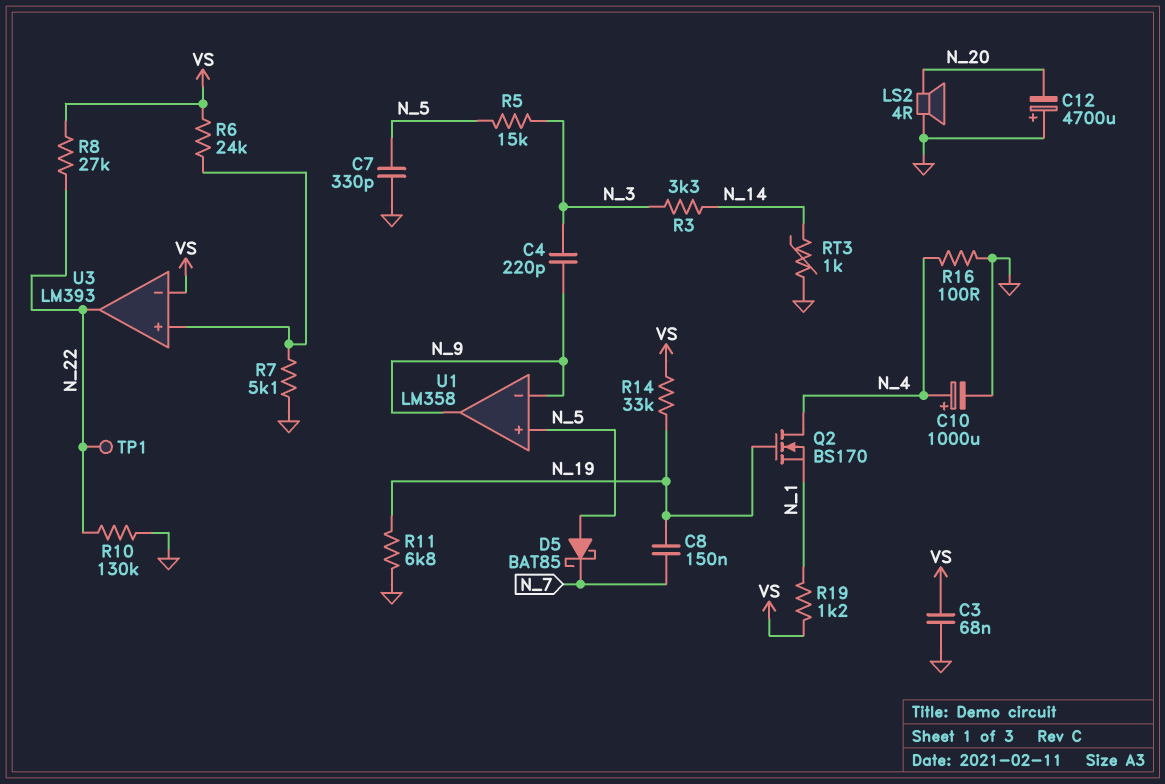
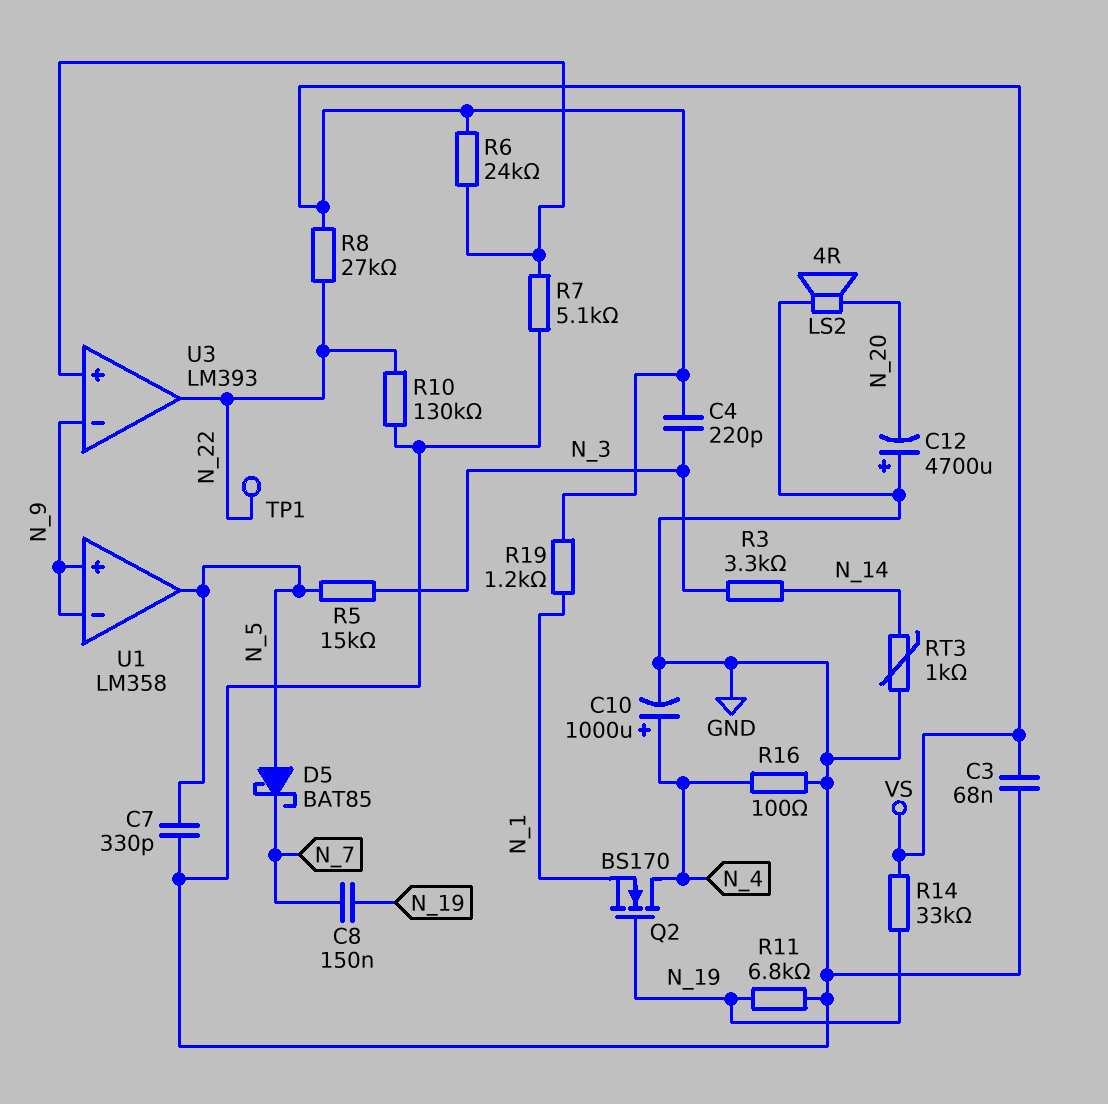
C4: 220pF (N_3, N_9) -> 220pF (N_3, VS)
U1 pin in+: N_5 -> N_9
U1 pin out: N_9 -> N_5
U3 pin in-: VS -> N_9

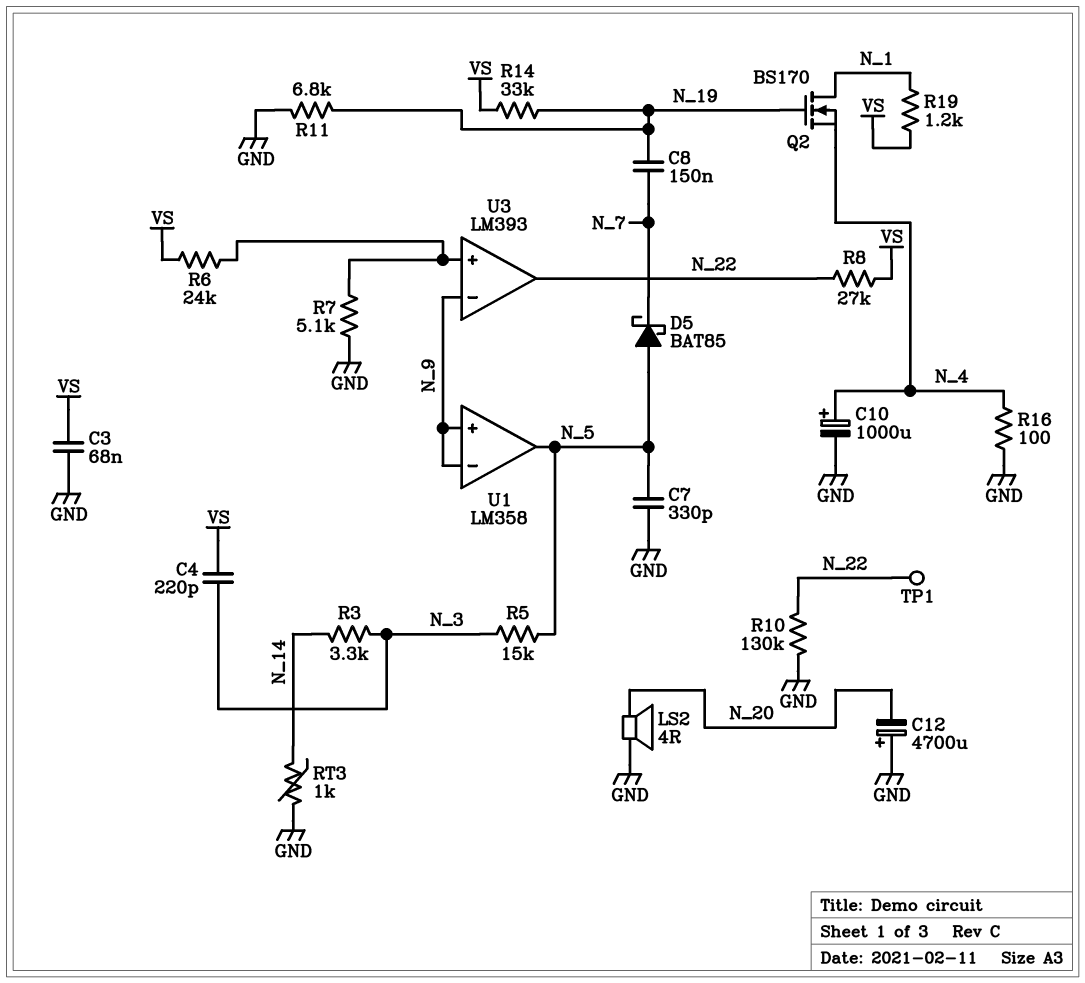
Q2: NMOS BS170 (G N_19, D N_4, S N_1) -> NMOS BS170 (G N_19, D N_1, S N_4)

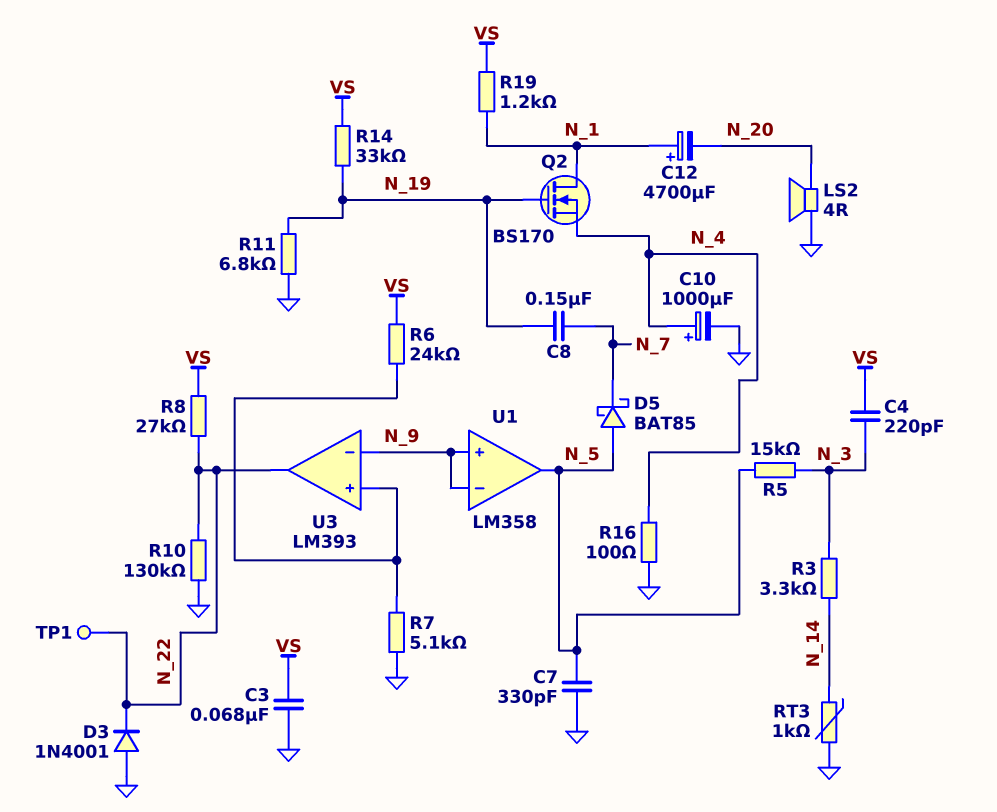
C12: 4700uF (plus GND, minus N_20) -> 4700uF (plus N_1, minus N_20)
D3: none -> diode 1N4001 (A GND, K N_22)

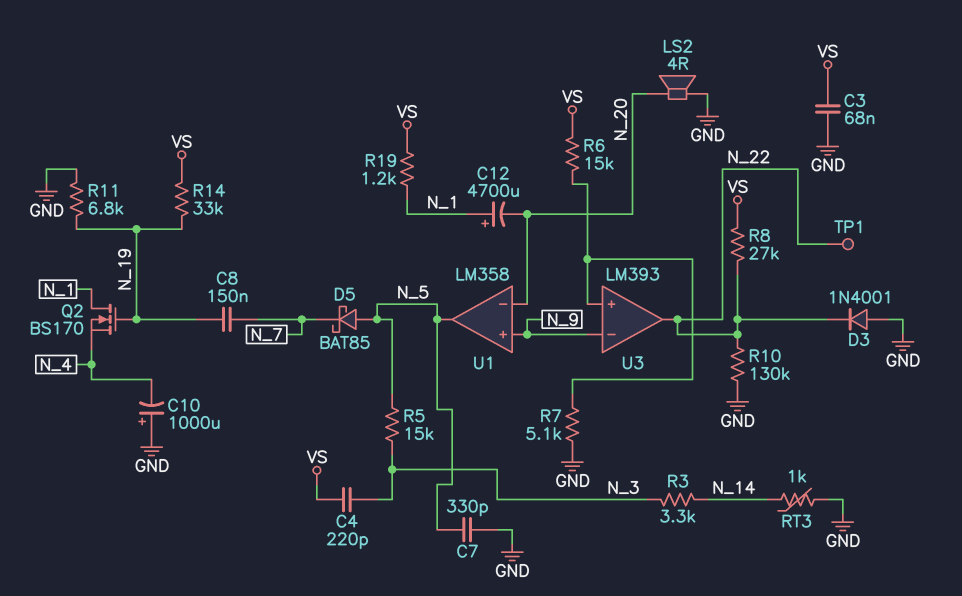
C10: 1000uF (plus N_4, minus GND) -> 1000uF (plus GND, minus N_4)
R6: 24k (U3/in+, VS) -> 15k (U3/in+, VS)
R16: 100 (GND, N_4) -> none
U1 pin in-: N_9 -> N_20

